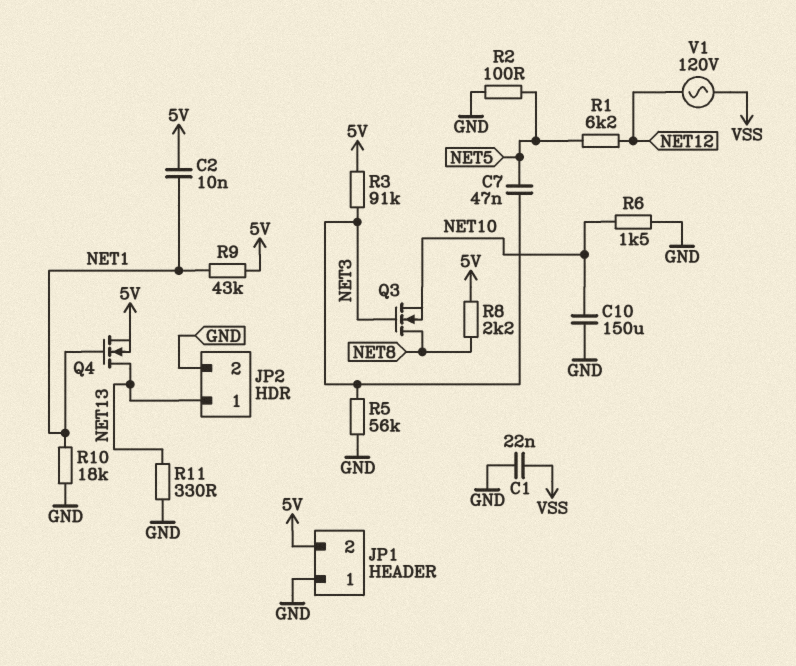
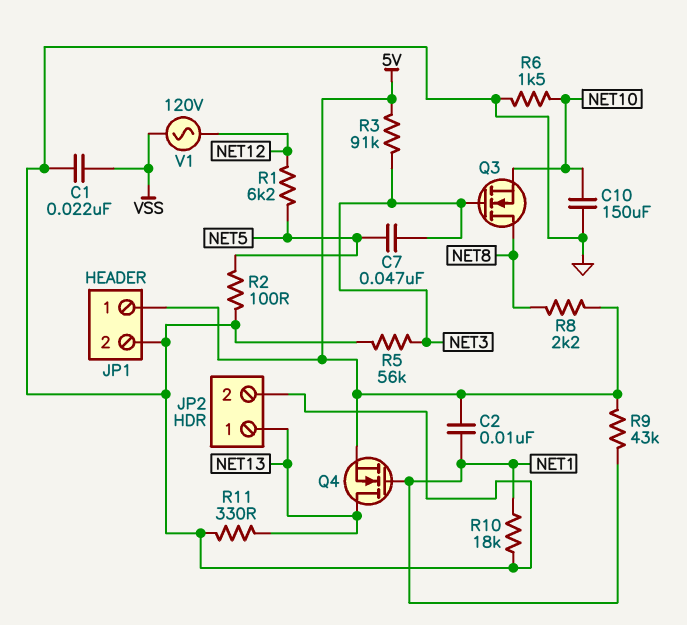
JP1 pin 1: GND -> 5V
JP1 pin 2: 5V -> GND

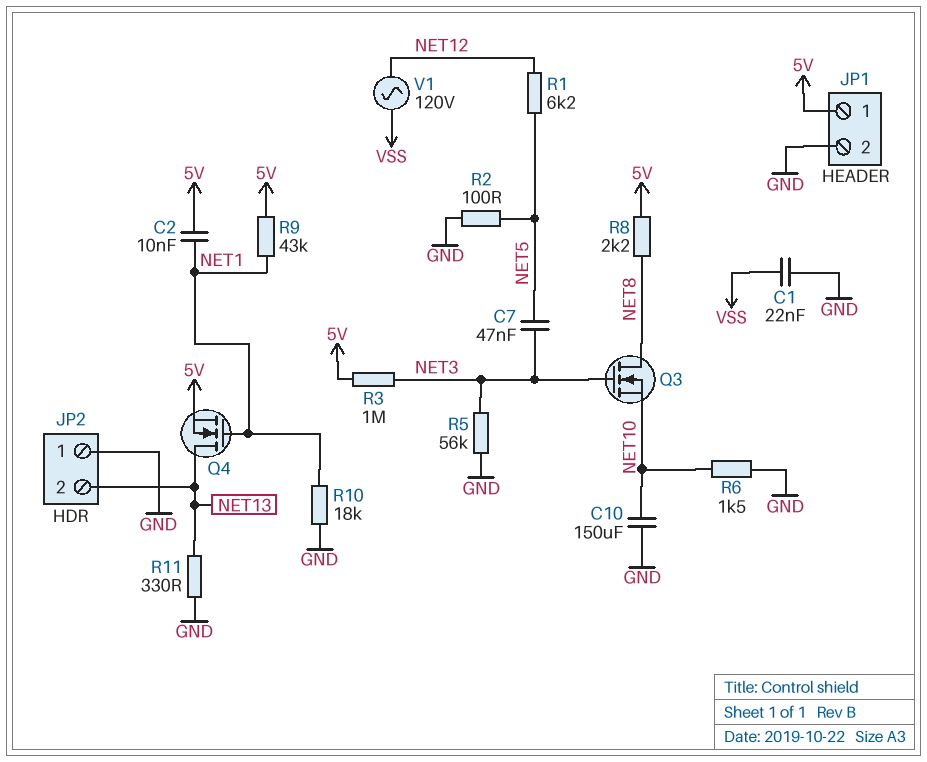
JP2 pin 1: NET13 -> GND
JP2 pin 2: GND -> NET13
R3: 91k (5V, NET3) -> 1M (5V, NET3)

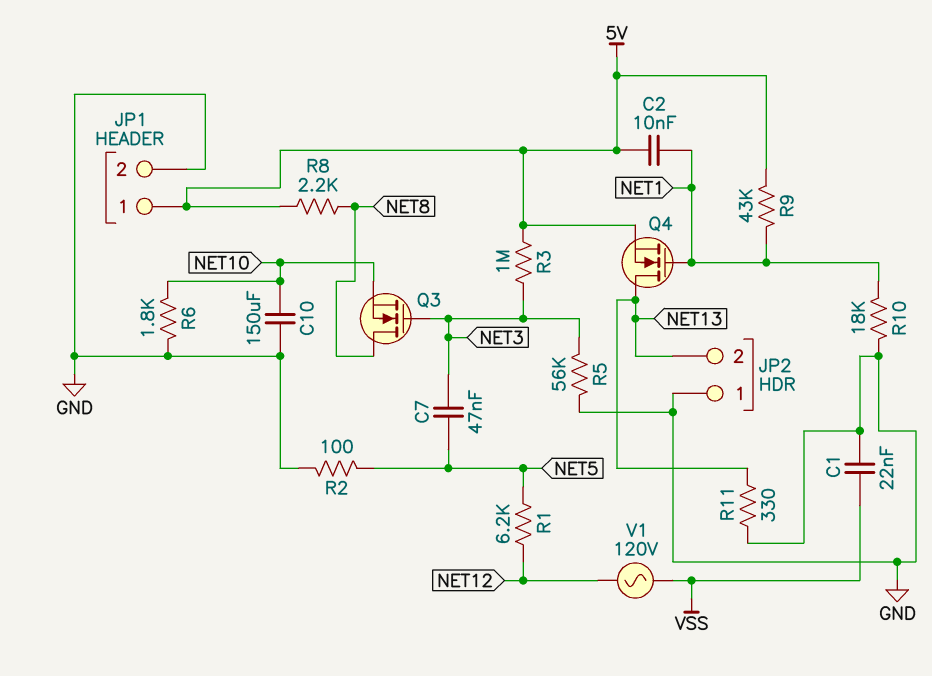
R6: 1.5k (GND, NET10) -> 1.8k (GND, NET10)

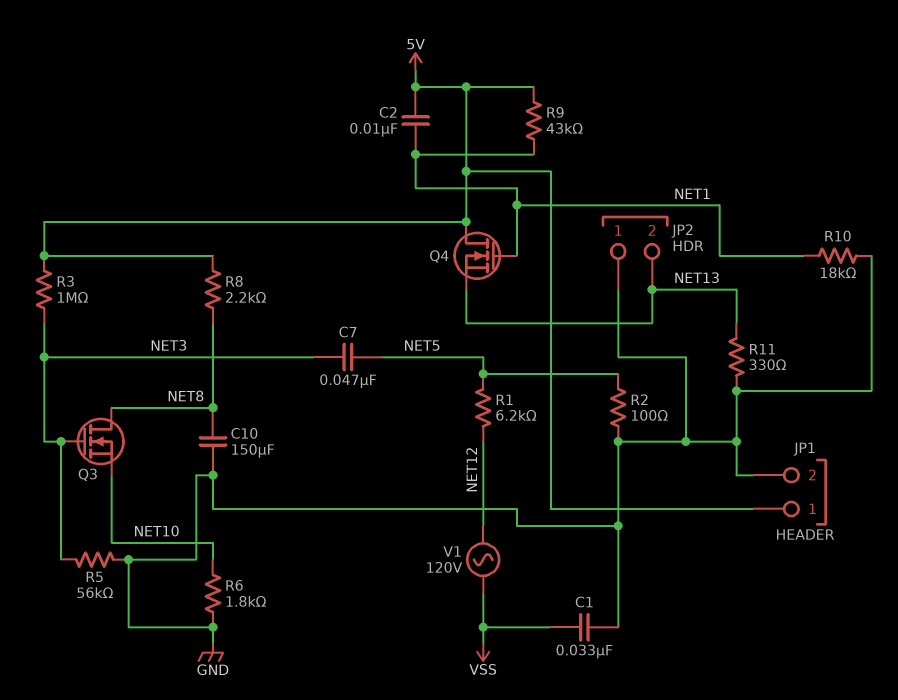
C1: 22nF (GND, VSS) -> 33nF (GND, VSS)
C10: 150uF (GND, NET10) -> 150uF (GND, NET8)
Q4: NMOS (G NET1, D NET13, S 5V) -> NMOS (G NET1, D 5V, S NET13)

